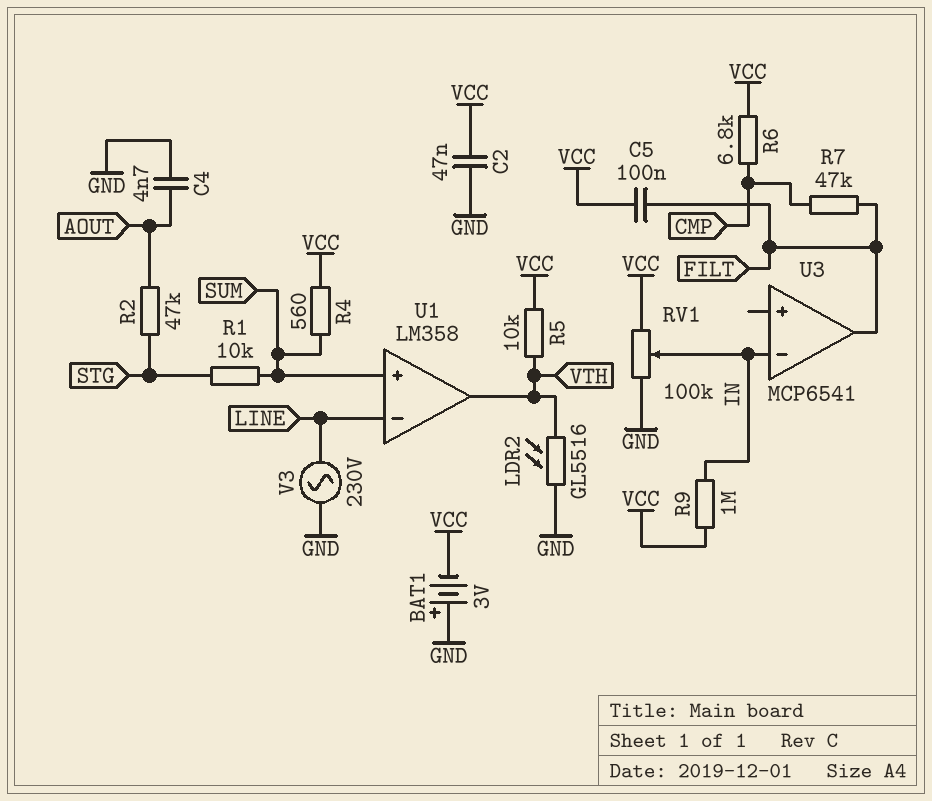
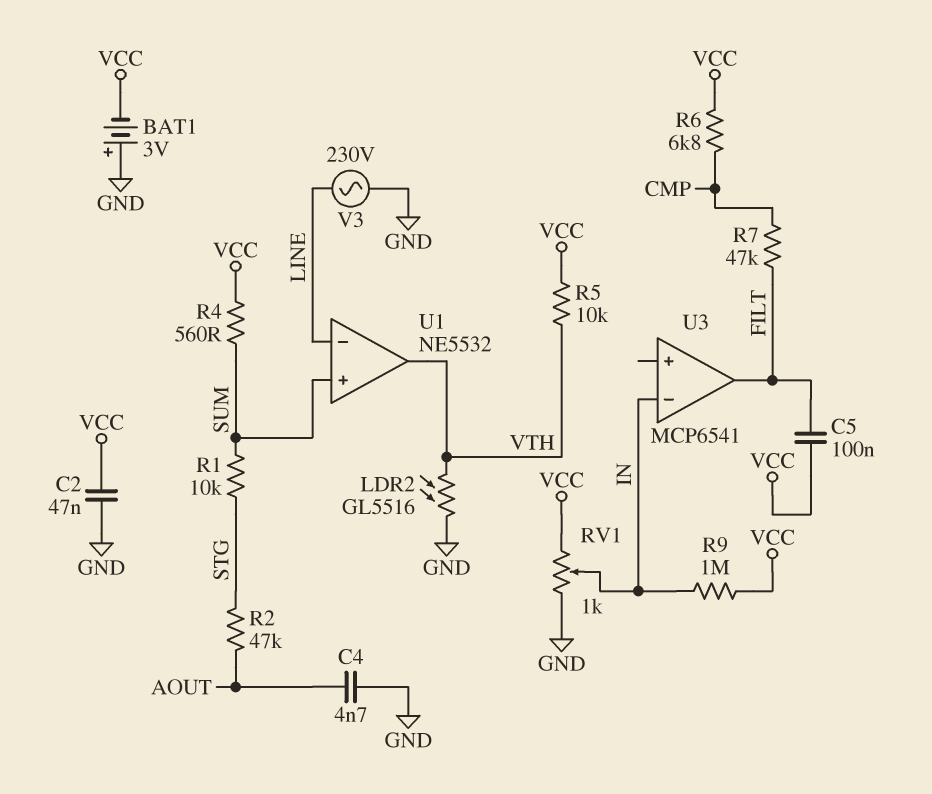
RV1: 100k (GND, VCC, wiper IN) -> 1k (GND, VCC, wiper IN)
U1: LM358 -> NE5532

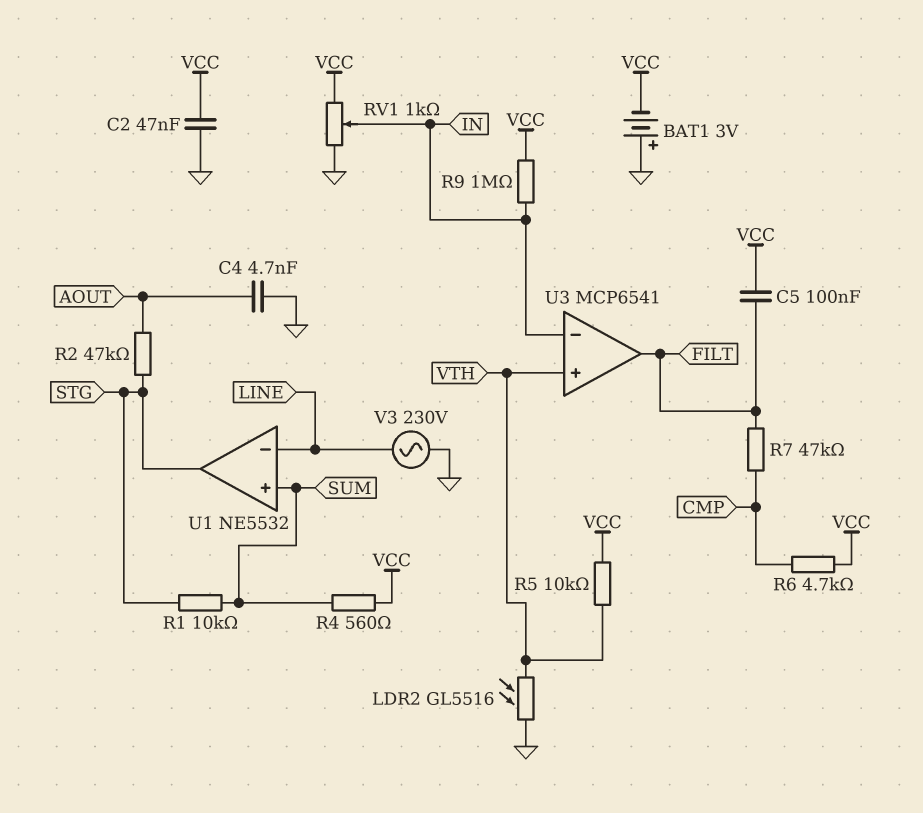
R6: 6.8k (CMP, VCC) -> 4.7k (CMP, VCC)
U1 pin out: VTH -> STG
U3 pin in+: none -> VTH

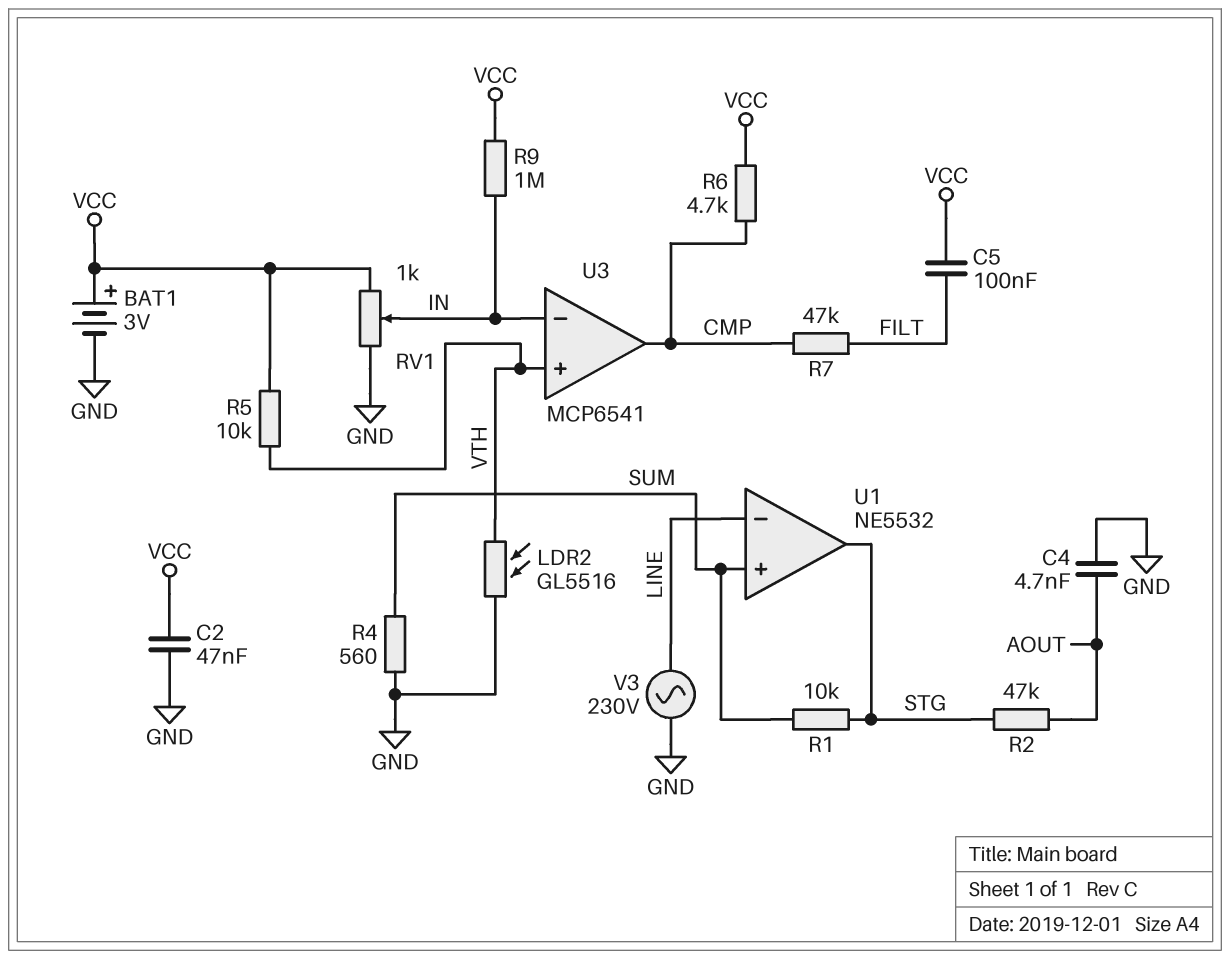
BAT1: 3V (plus GND, minus VCC) -> 3V (plus VCC, minus GND)
R4: 560 (SUM, VCC) -> 560 (GND, SUM)
U3 pin out: FILT -> CMP

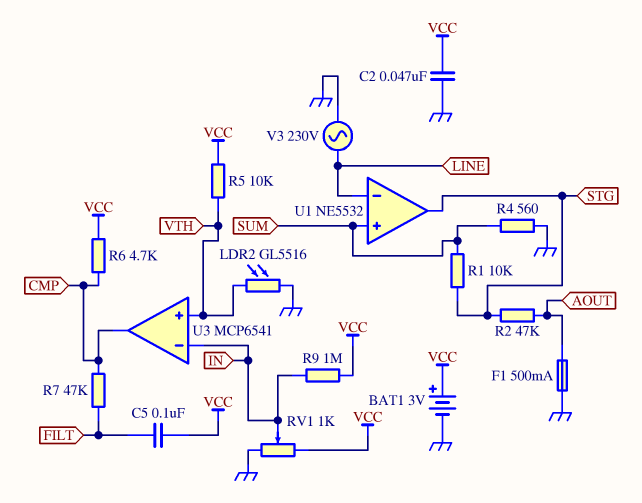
C4: 4.7nF (AOUT, GND) -> none
F1: none -> 500mA (AOUT, GND)

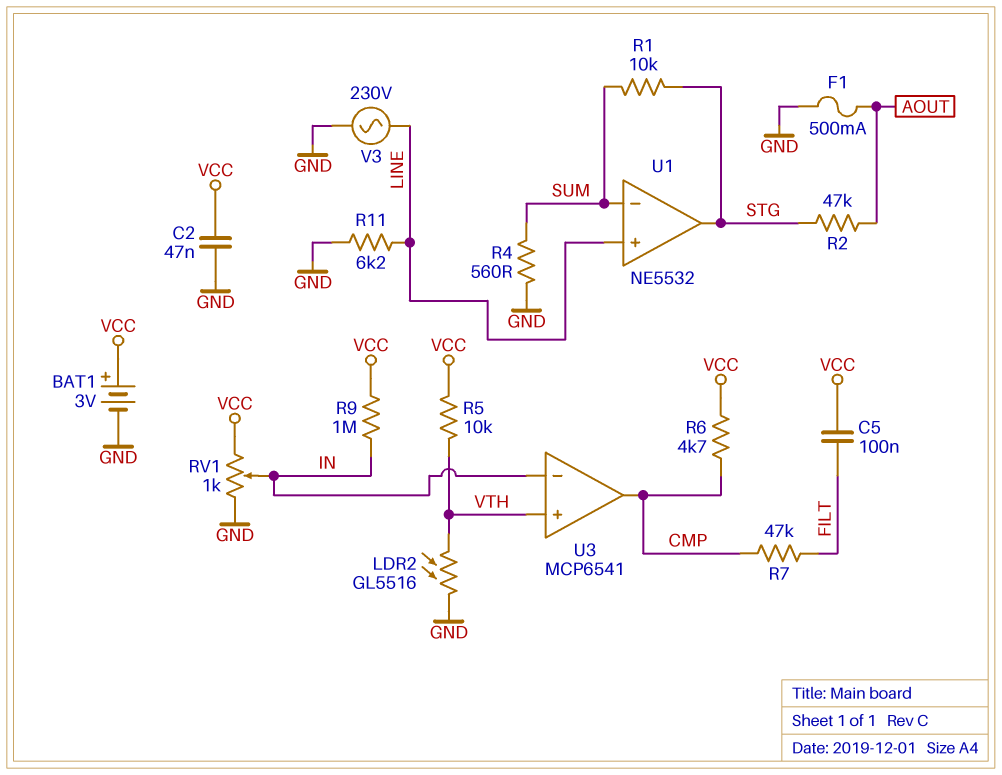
R11: none -> 6.2k (GND, LINE)
U1 pin in+: SUM -> LINE
U1 pin in-: LINE -> SUM

